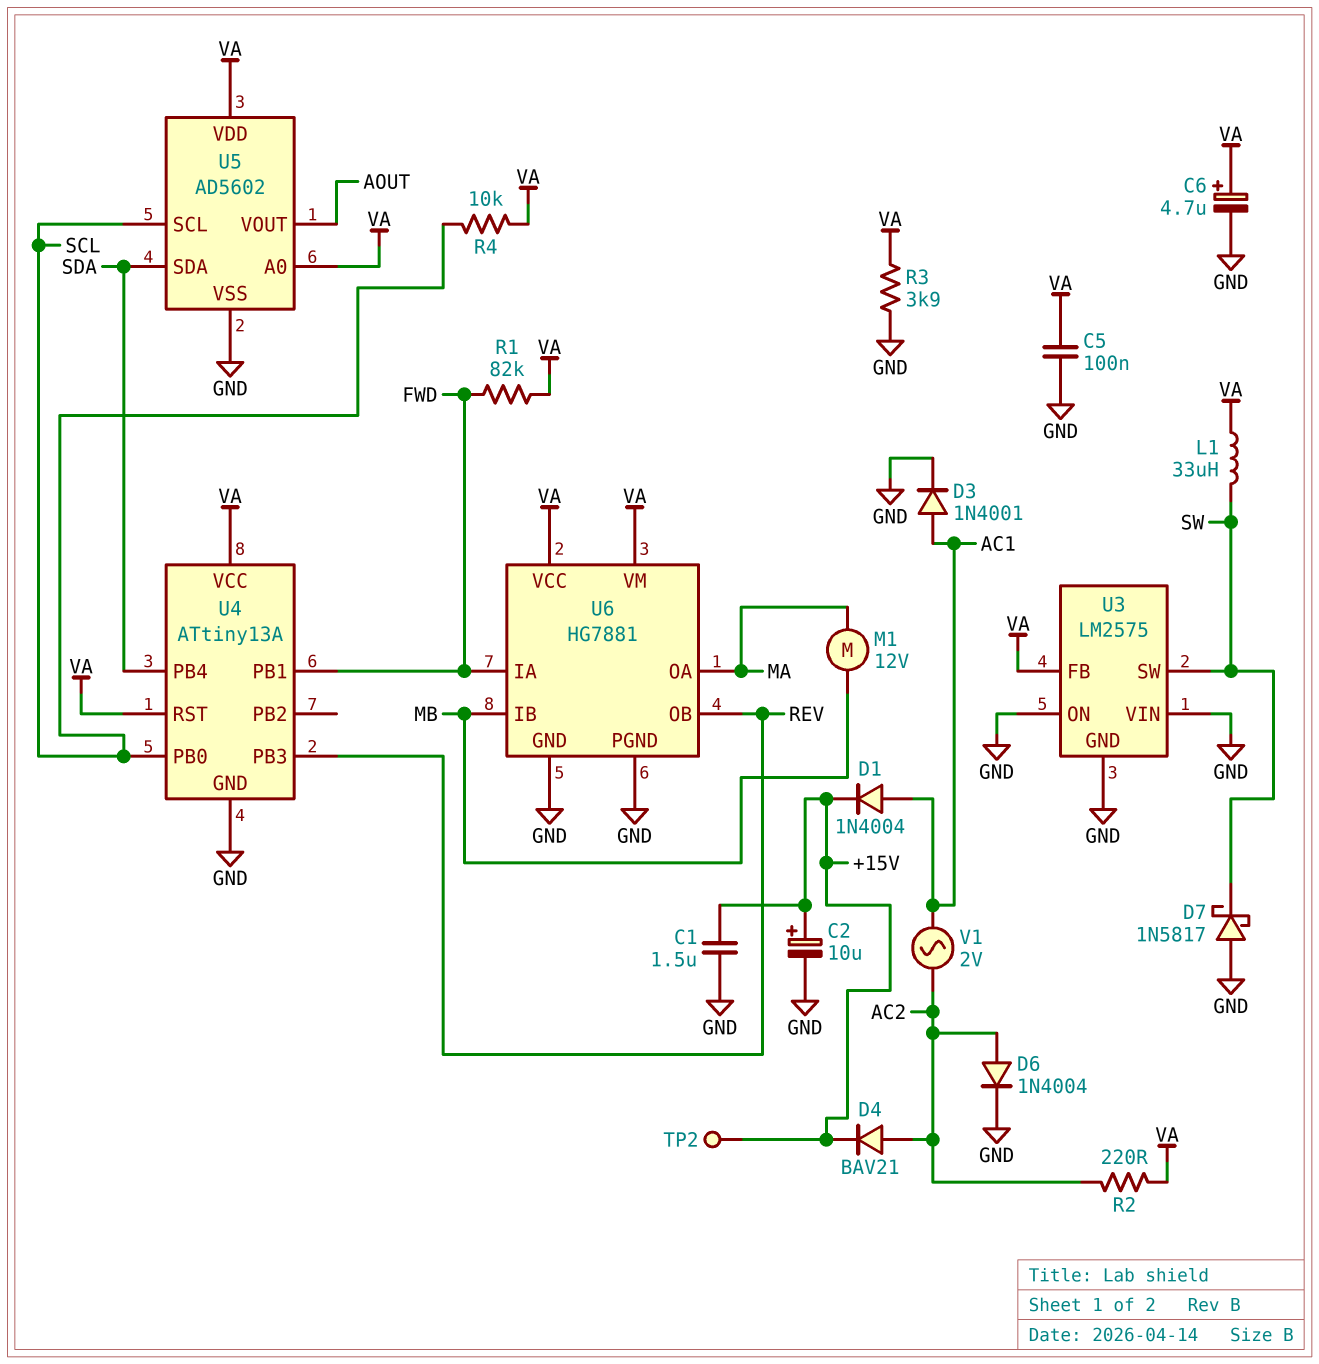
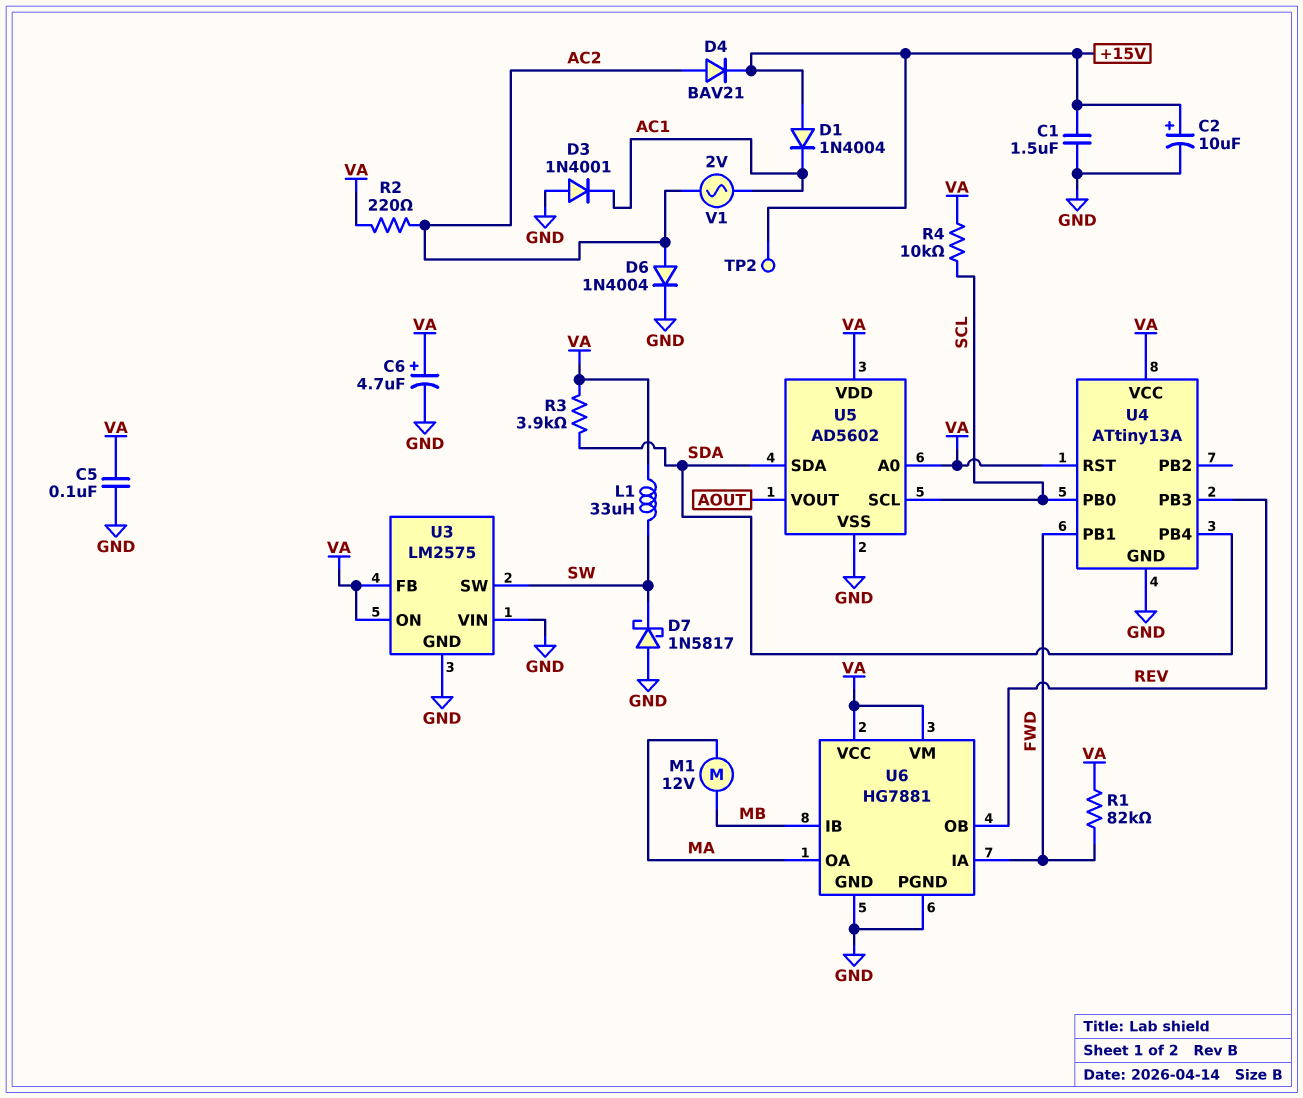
D1: diode 1N4004 (A AC1, K +15V) -> diode 1N4004 (A +15V, K AC1)
D3: diode 1N4001 (A AC1, K GND) -> diode 1N4001 (A GND, K AC1)
R3: 3.9k (GND, VA) -> 3.9k (SDA, VA)
U3 pin ON: GND -> VA

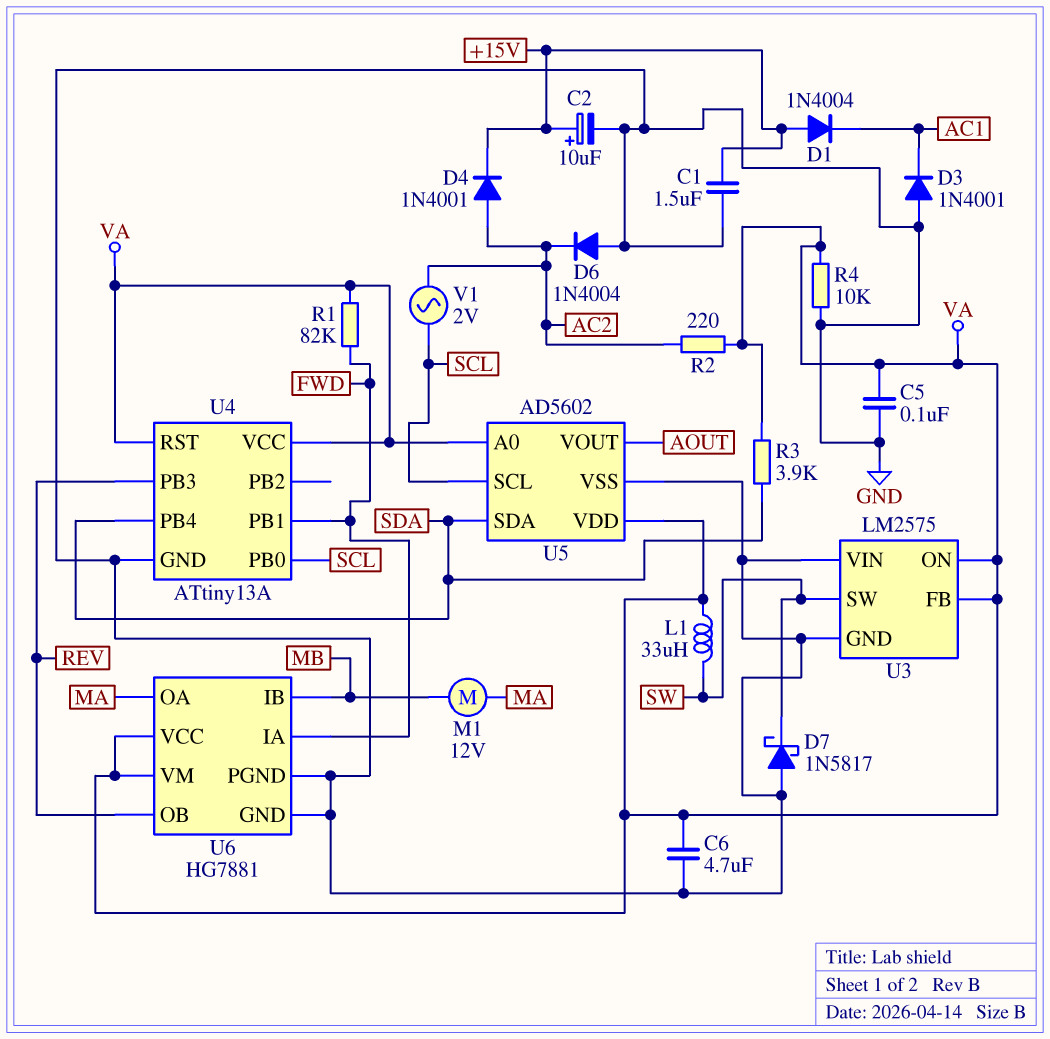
C6: 4.7uF (plus VA, minus GND) -> 4.7uF (GND, VA)
D4: diode BAV21 (A AC2, K +15V) -> diode 1N4001 (A AC2, K +15V)
D6: diode 1N4004 (A AC2, K GND) -> diode 1N4004 (A GND, K AC2)
R4: 10k (SCL, VA) -> 10k (GND, VA)
TP2: test point (+15V) -> none
V1: AC 2V (AC1, AC2) -> AC 2V (AC2, SCL)

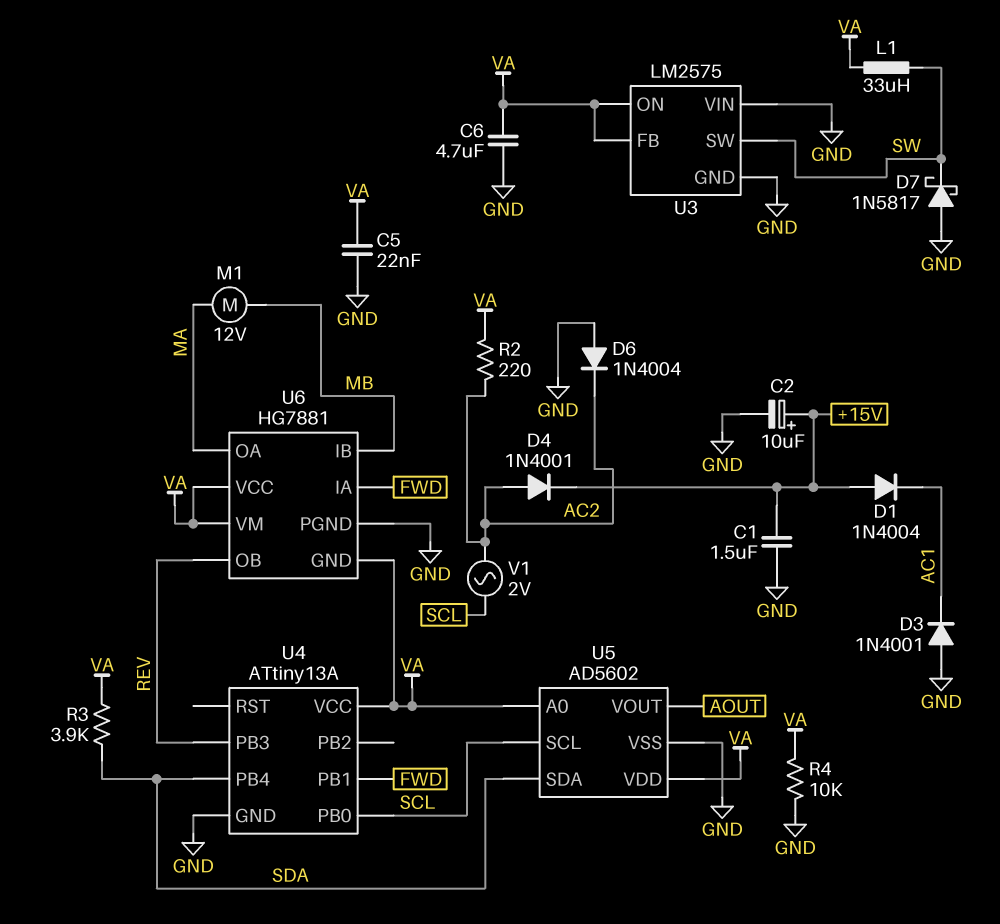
C5: 100nF (GND, VA) -> 22nF (GND, VA)
R1: 82k (FWD, VA) -> none
U4 pin RST: VA -> none
U6 pin GND: GND -> VA

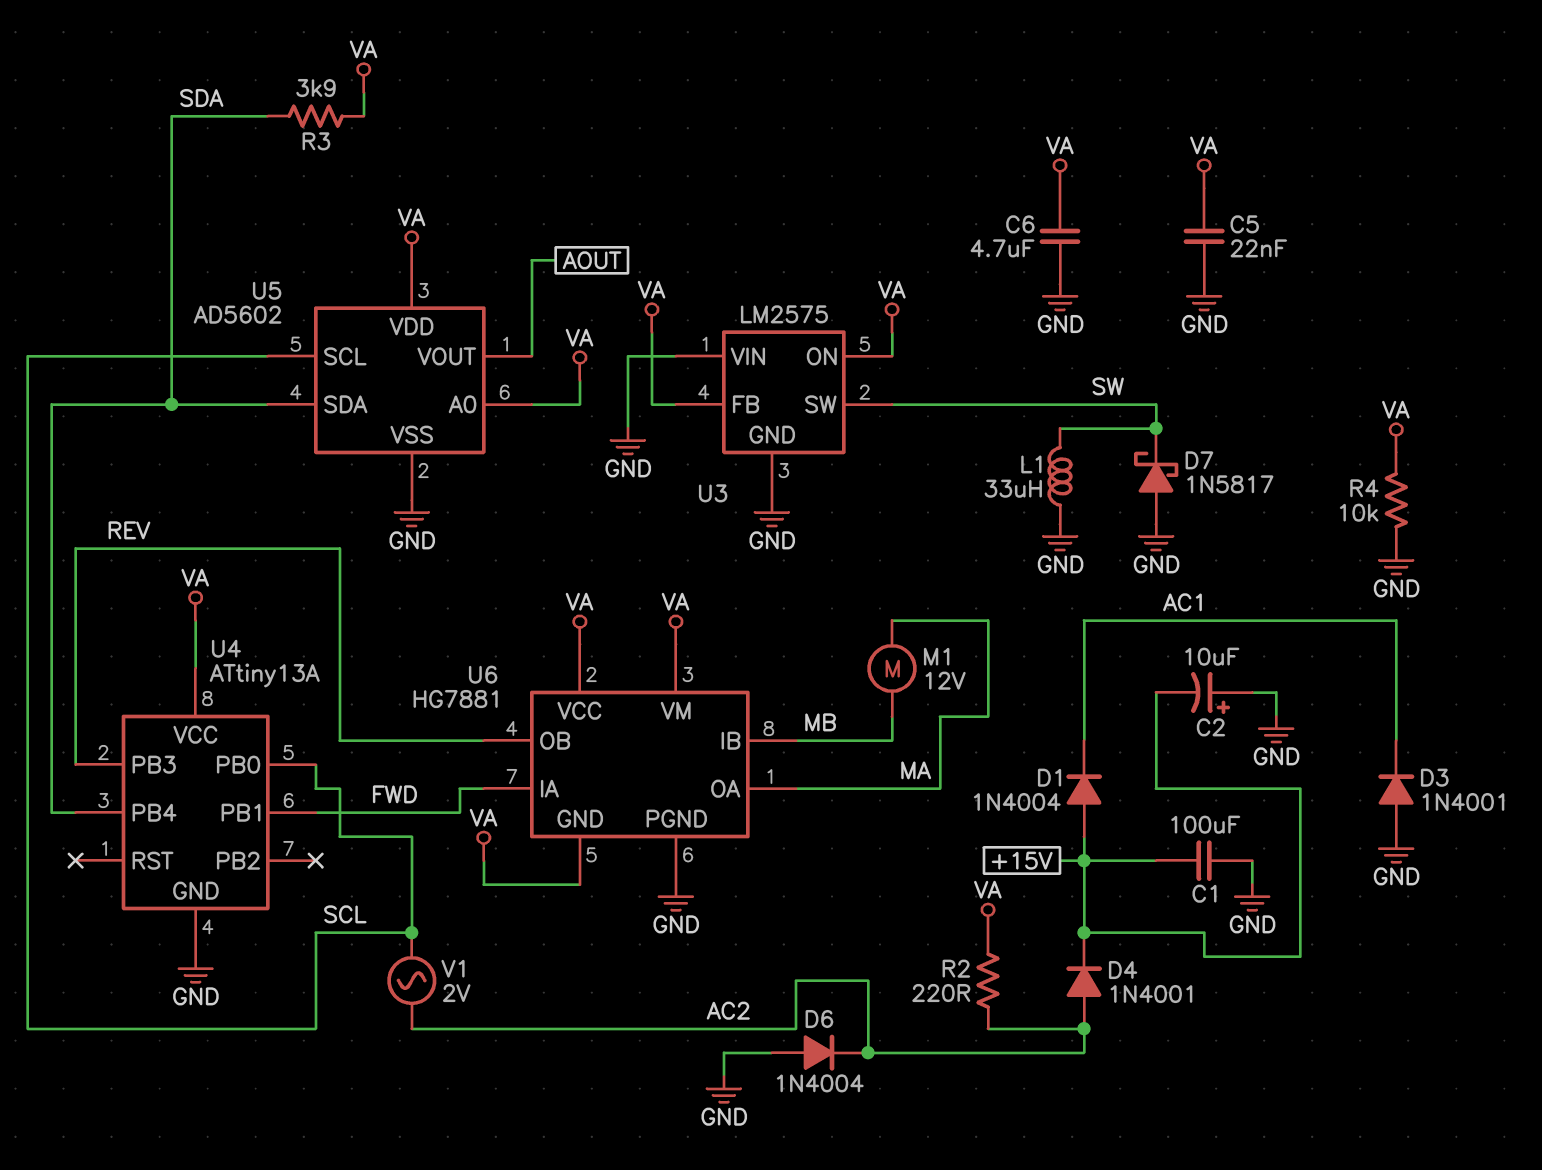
C1: 1.5uF (+15V, GND) -> 100uF (+15V, GND)
C2: 10uF (plus +15V, minus GND) -> 10uF (plus GND, minus +15V)
L1: 33uH (SW, VA) -> 33uH (GND, SW)

